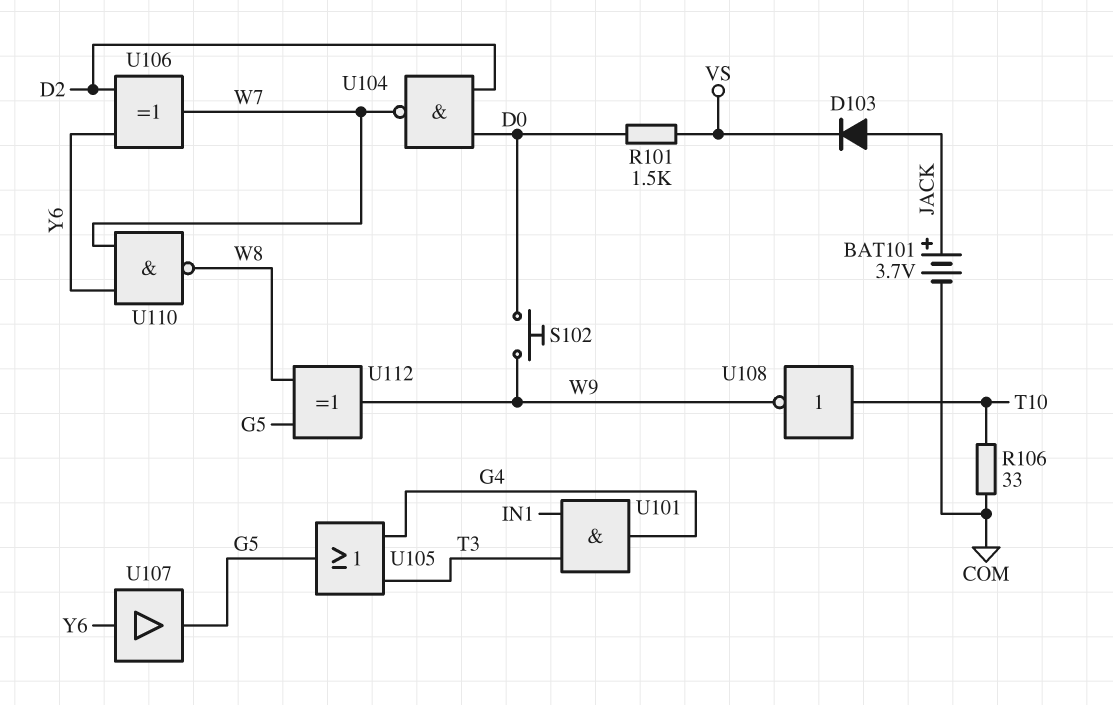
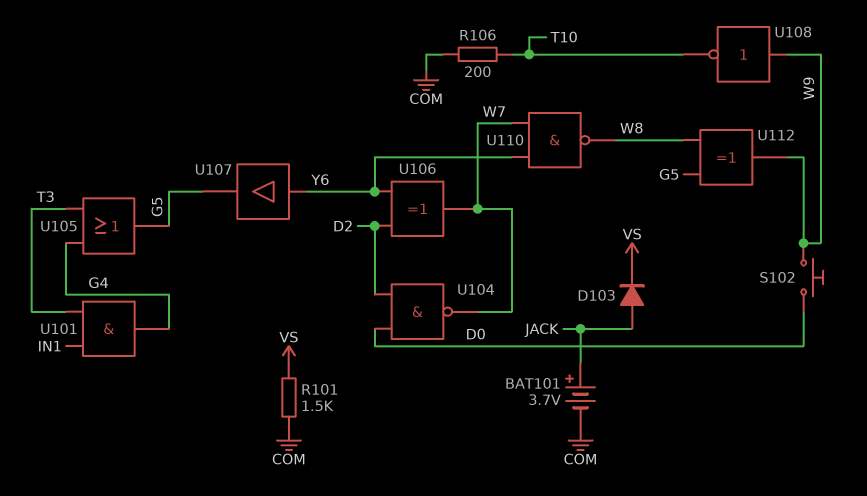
R101: 1.5k (D0, VS) -> 1.5k (COM, VS)
R106: 33 (COM, T10) -> 200 (COM, T10)
U108: NOT (in T10, out W9) -> NOT (in W9, out T10)

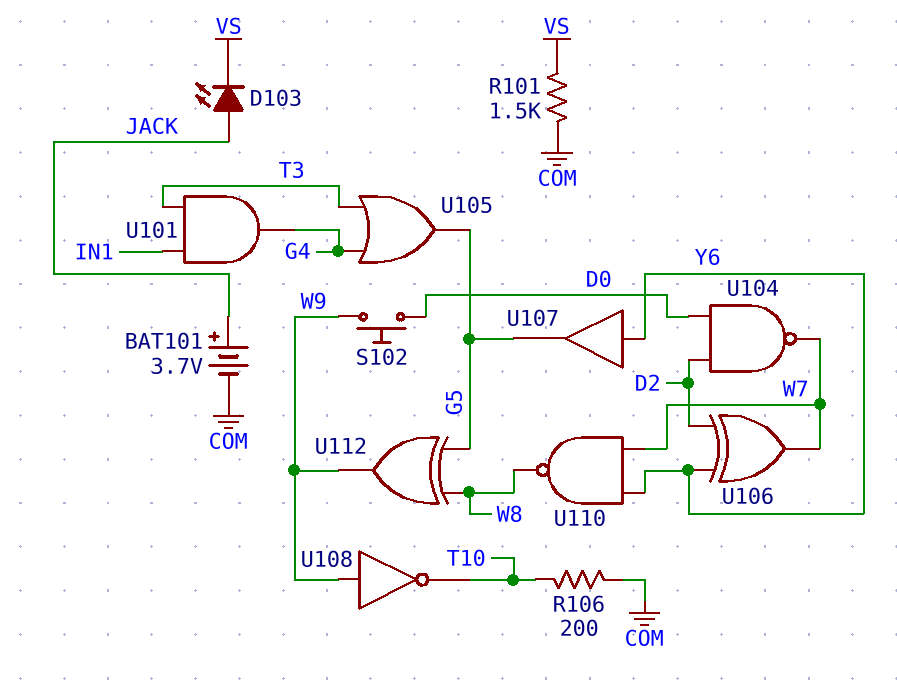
D103: diode (A JACK, K VS) -> LED (A JACK, K VS)

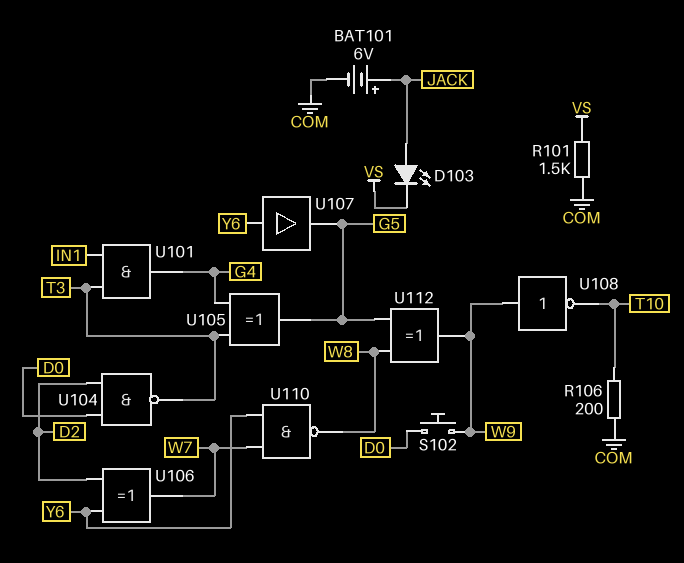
BAT101: 3.7V (plus JACK, minus COM) -> 6V (plus JACK, minus COM)
U104: NAND (in D0, in D2, out W7) -> NAND (in D0, in D2, out T3)
U105: OR (in G4, in T3, out G5) -> XOR (in G4, in T3, out G5)

